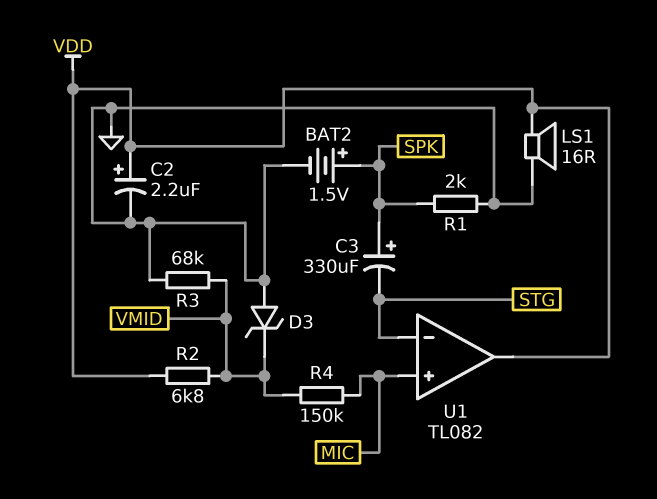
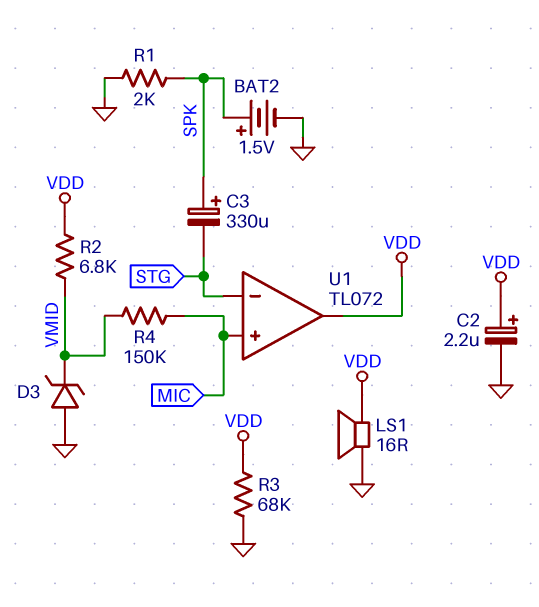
R3: 68k (GND, VMID) -> 68k (GND, VDD)
U1: TL082 -> TL072

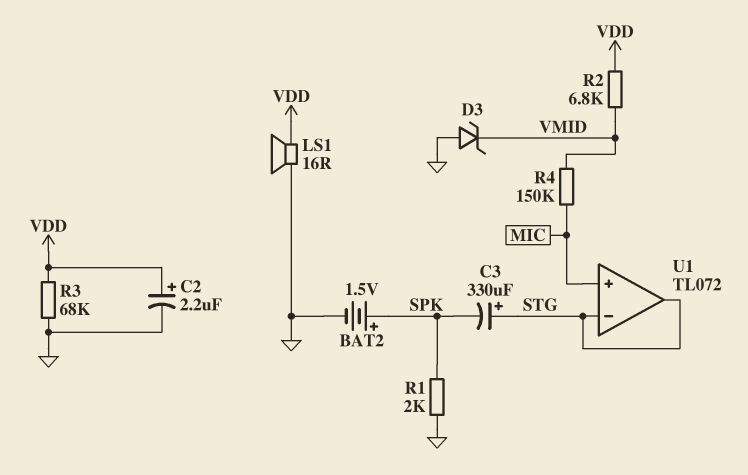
C3: 330uF (plus SPK, minus STG) -> 330uF (plus STG, minus SPK)
U1 pin out: VDD -> STG

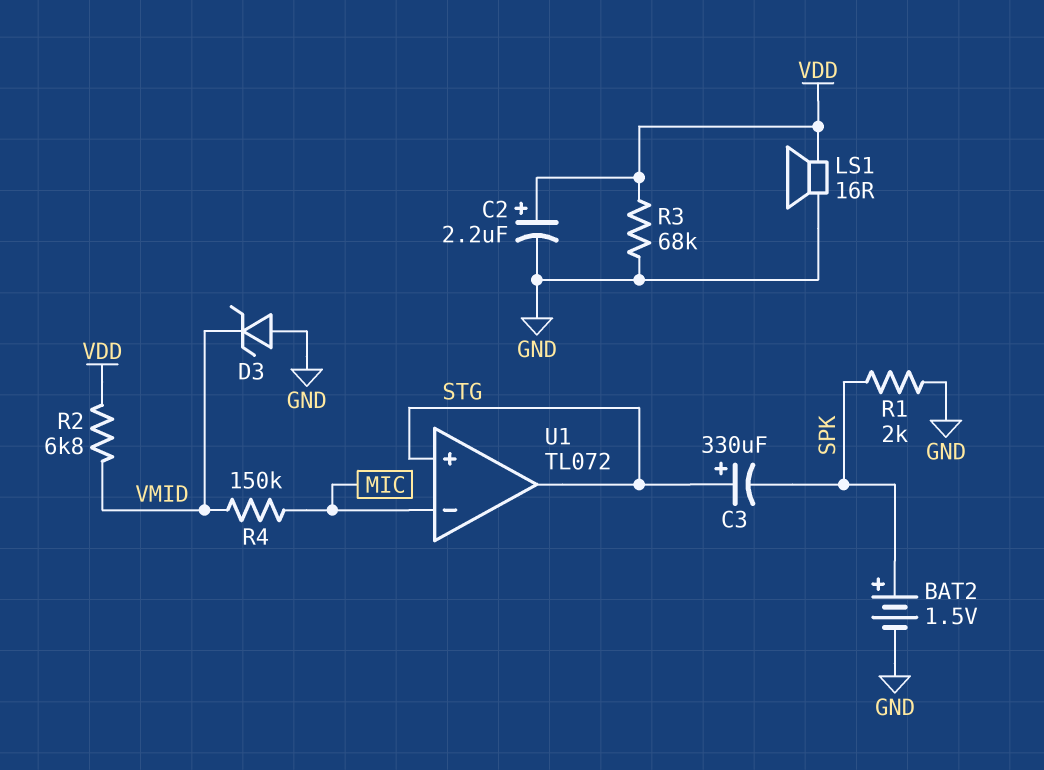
U1 pin in+: MIC -> STG
U1 pin in-: STG -> MIC

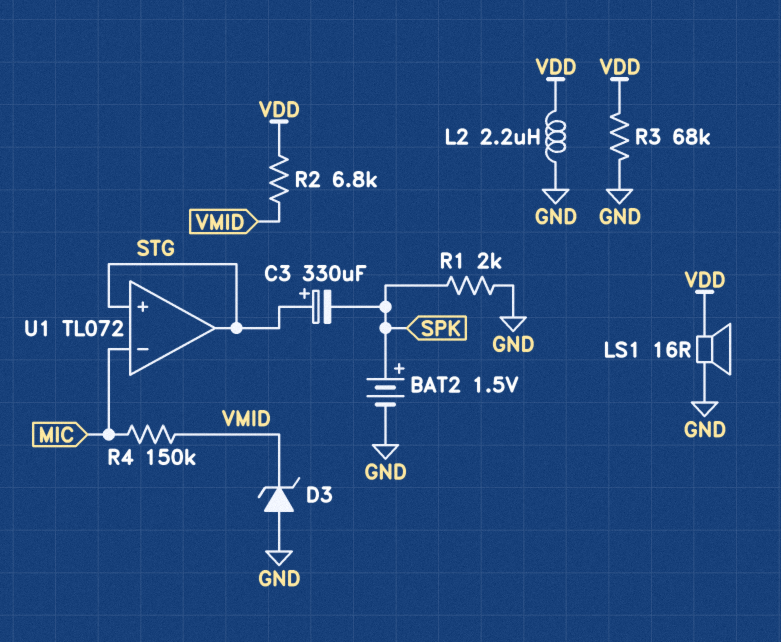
C2: 2.2uF (plus VDD, minus GND) -> none
L2: none -> 2.2uH (GND, VDD)

